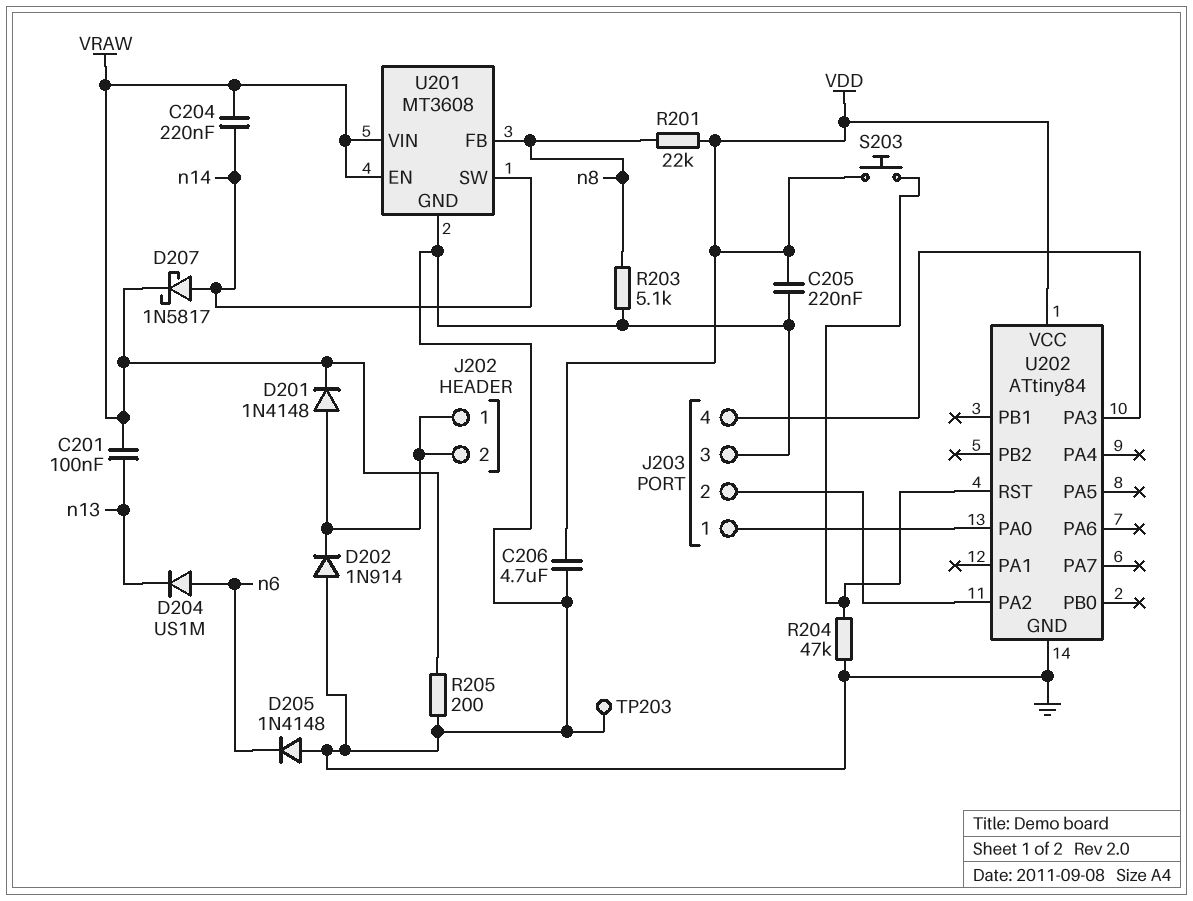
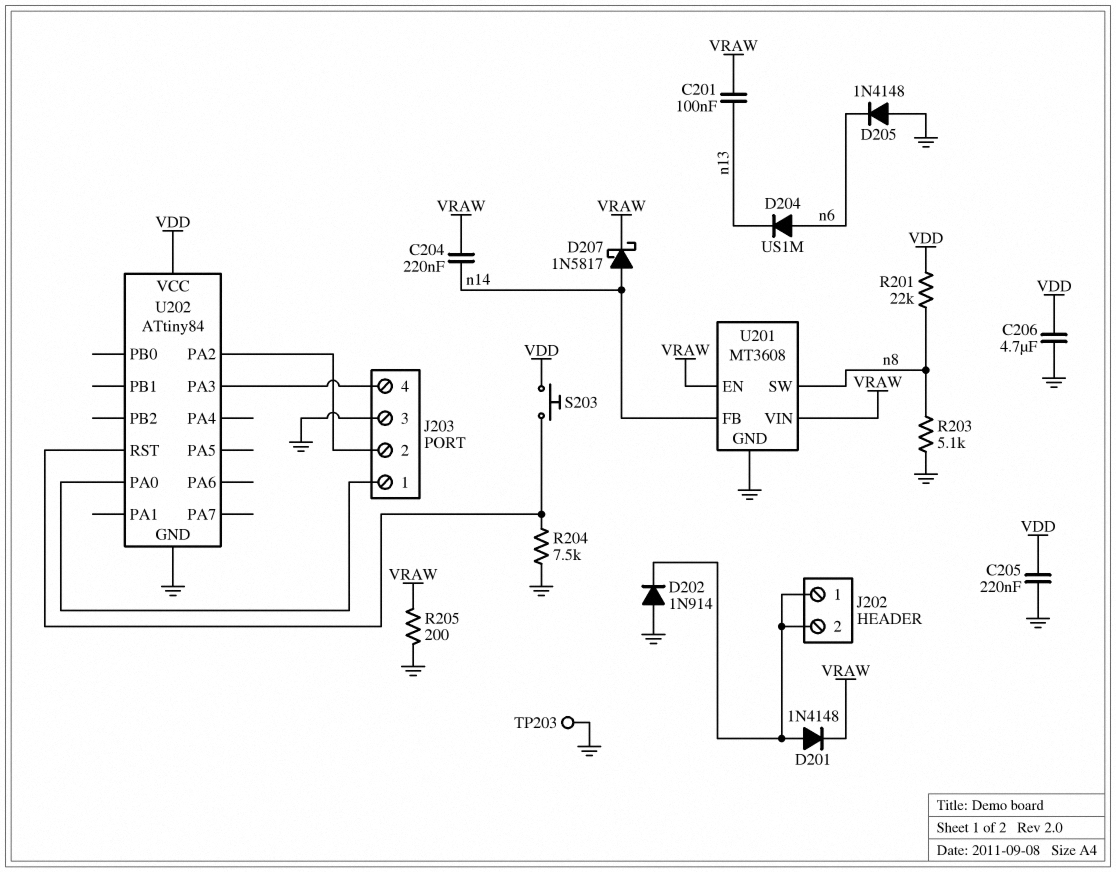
R204: 47k (GND, U202/RST) -> 7.5k (GND, U202/RST)
U201 pin FB: n8 -> n14
U201 pin SW: n14 -> n8

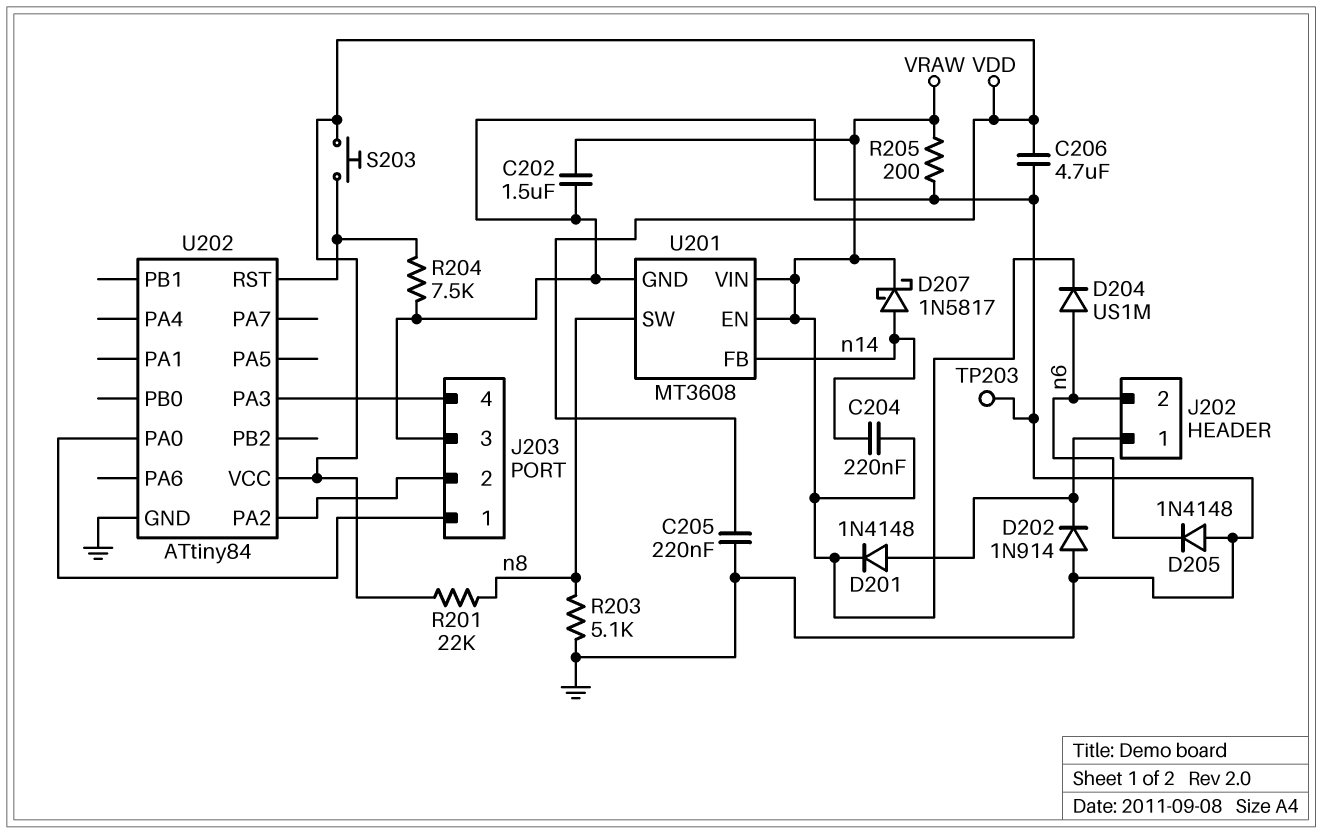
C201: 100nF (VRAW, n13) -> none
C202: none -> 1.5uF (GND, VRAW)
D204: diode US1M (A n6, K n13) -> diode US1M (A n6, K VRAW)
J202 pin 2: J202/1 -> n6

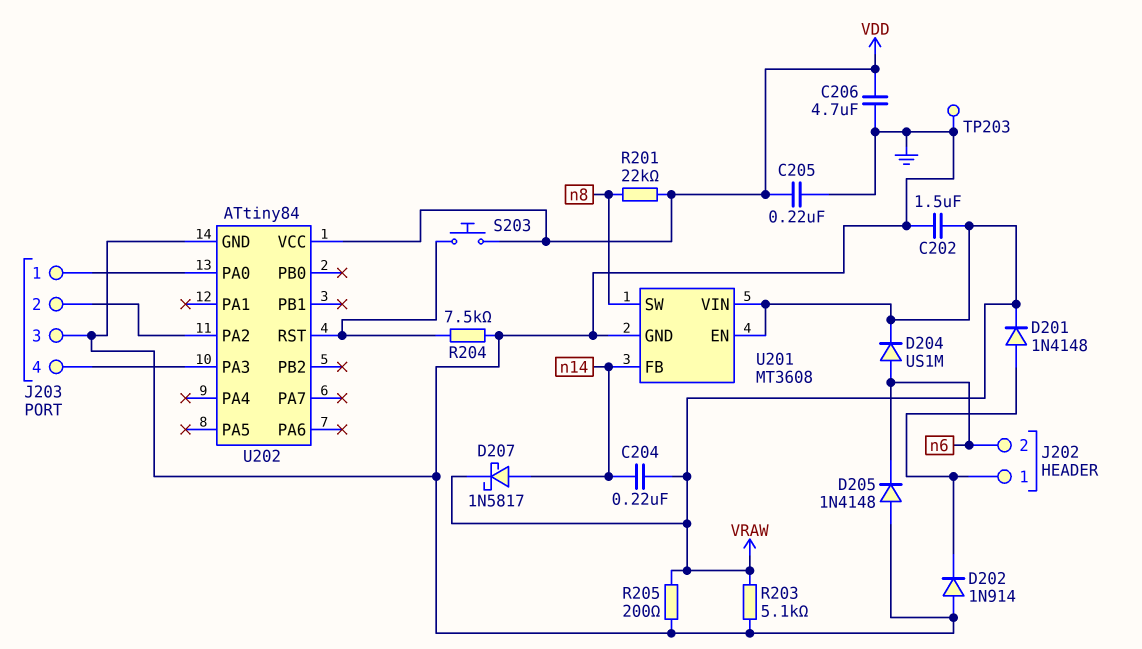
R203: 5.1k (GND, n8) -> 5.1k (GND, VRAW)

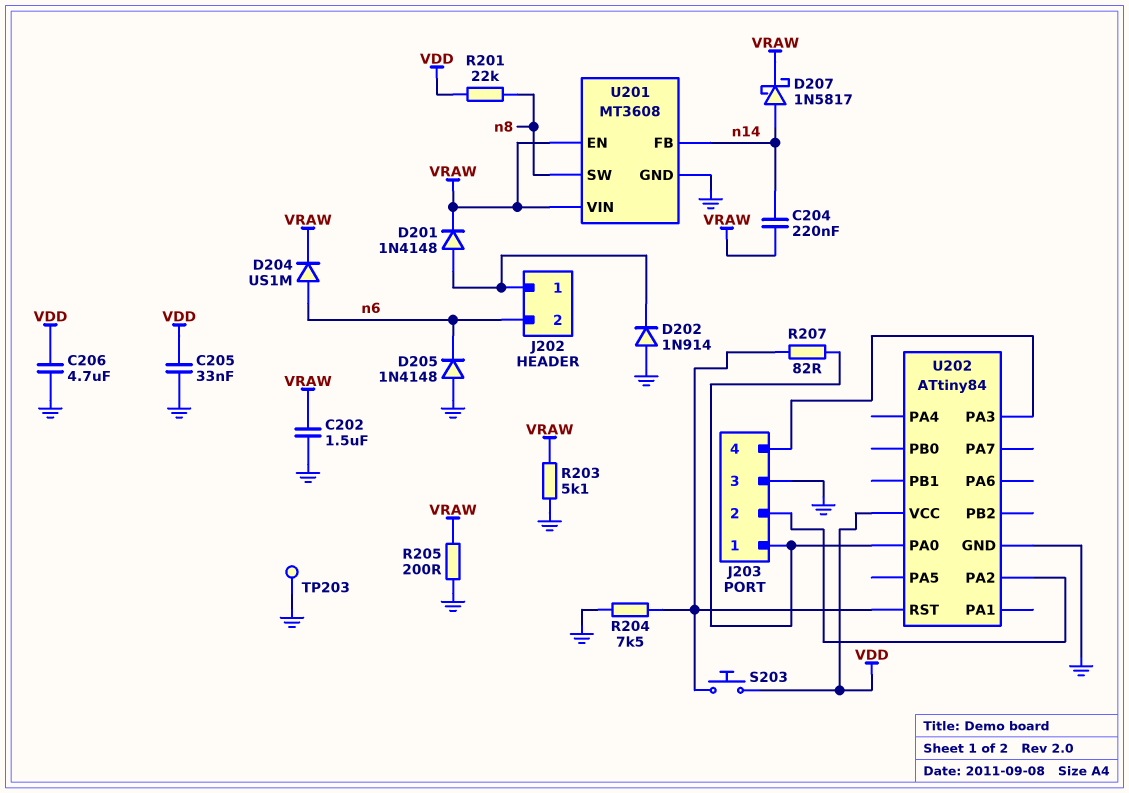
C205: 220nF (GND, VDD) -> 33nF (GND, VDD)
R207: none -> 82 (J203/1, U202/RST)

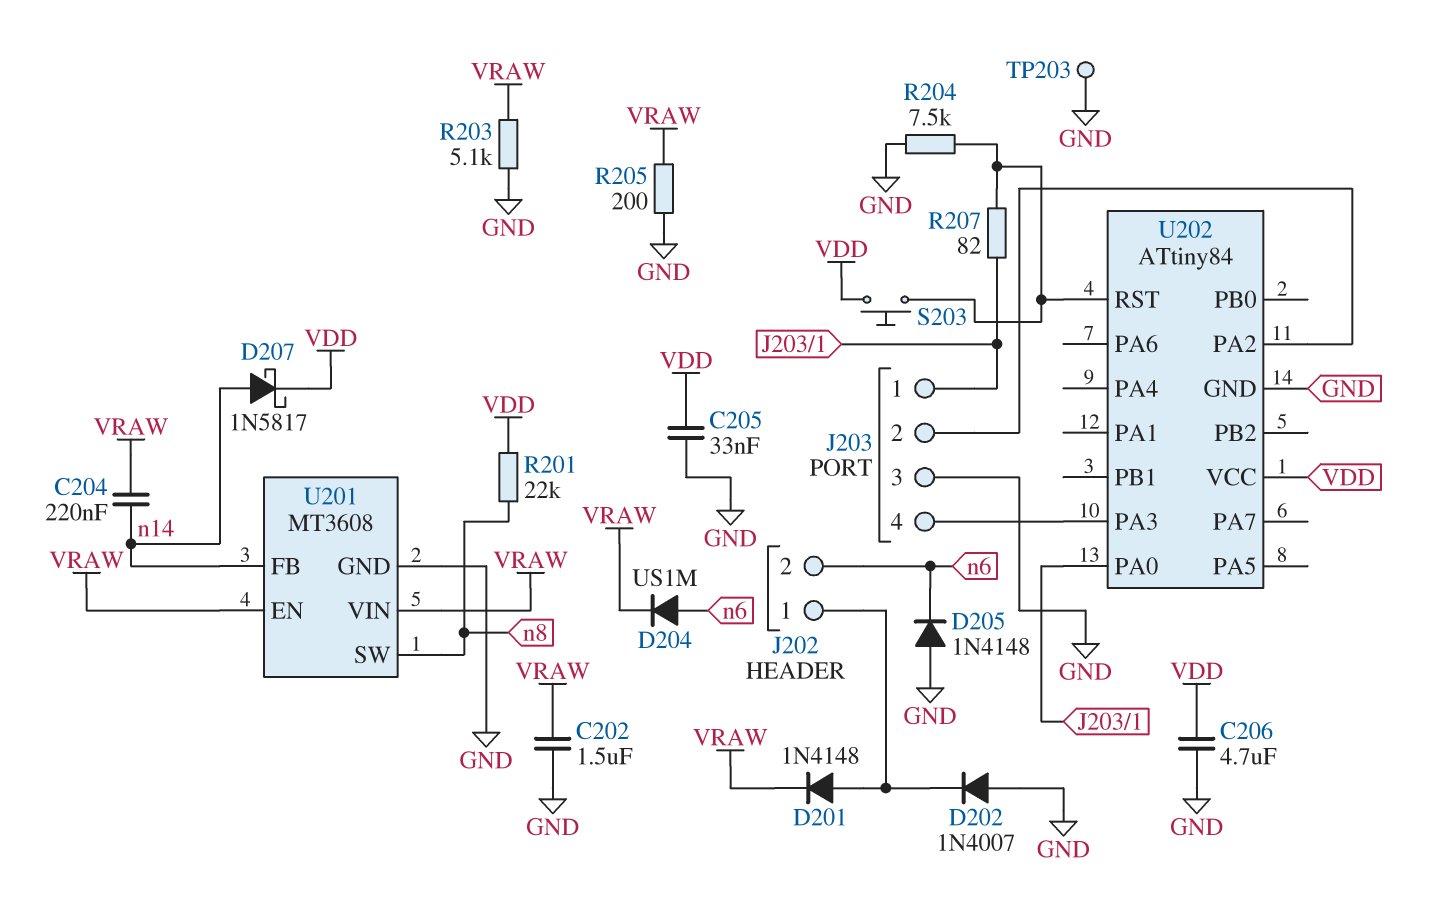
D202: diode 1N914 (A GND, K J202/1) -> diode 1N4007 (A GND, K J202/1)
D207: schottky 1N5817 (A n14, K VRAW) -> schottky 1N5817 (A n14, K VDD)

